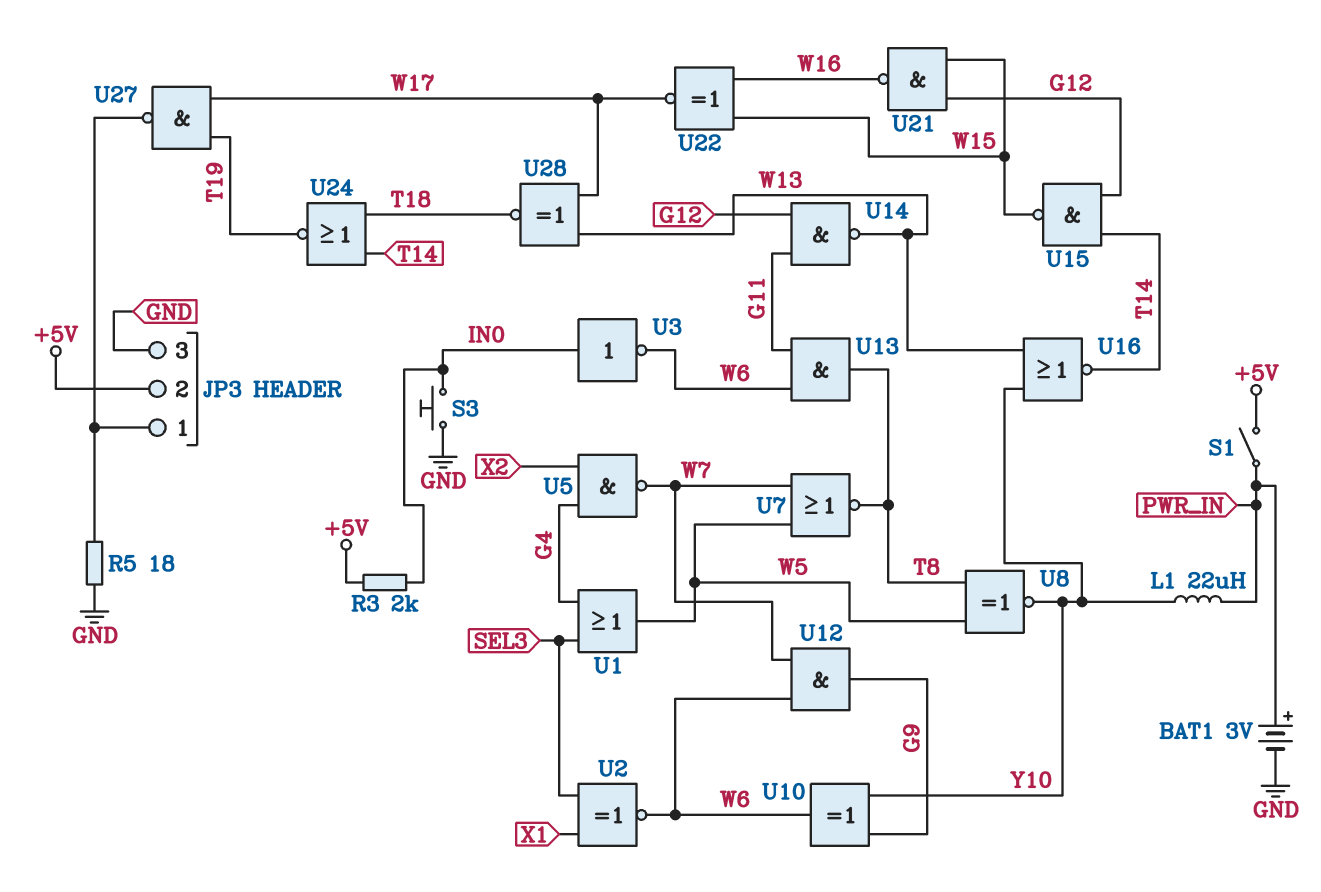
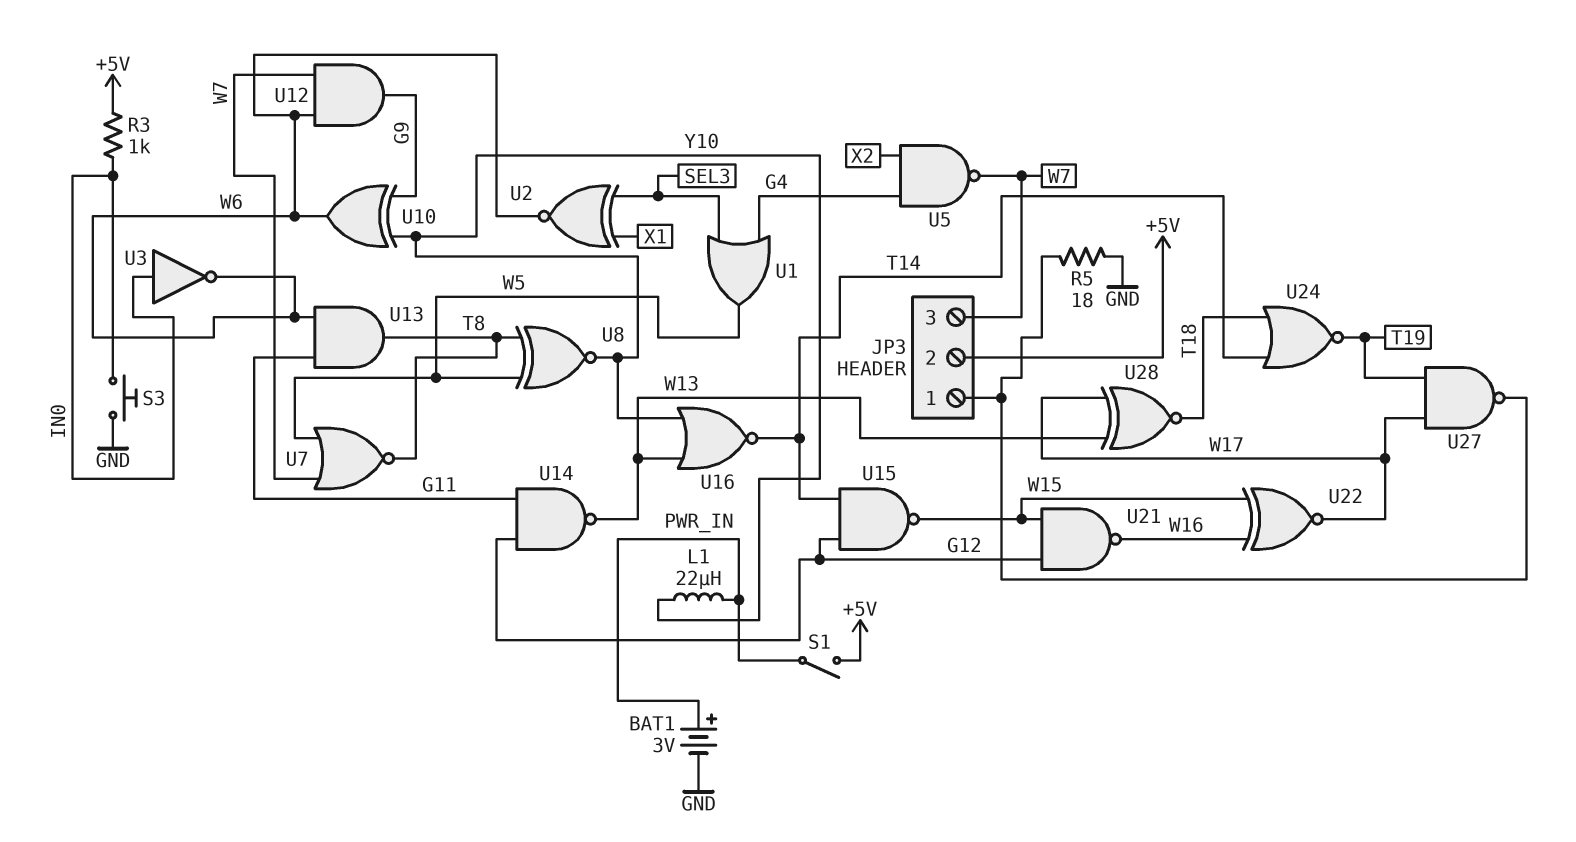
JP3 pin 3: GND -> W7
R3: 2k (+5V, IN0) -> 1k (+5V, IN0)

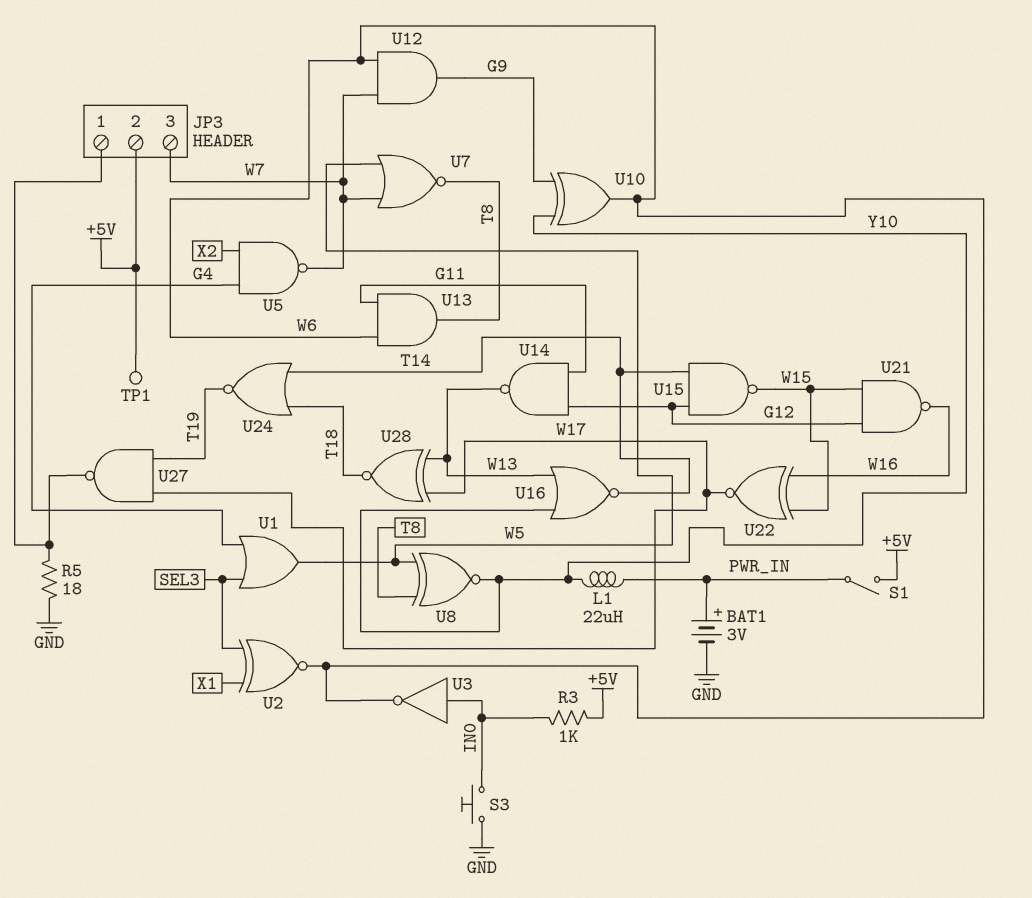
TP1: none -> test point (+5V)

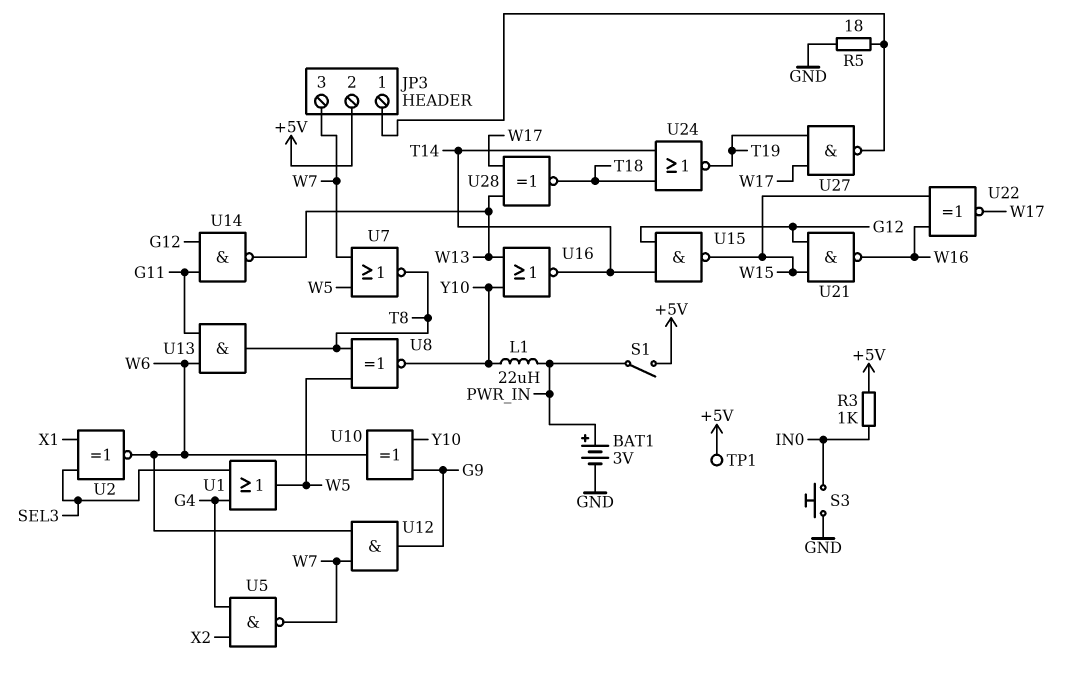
U3: NOT (in IN0, out W6) -> none

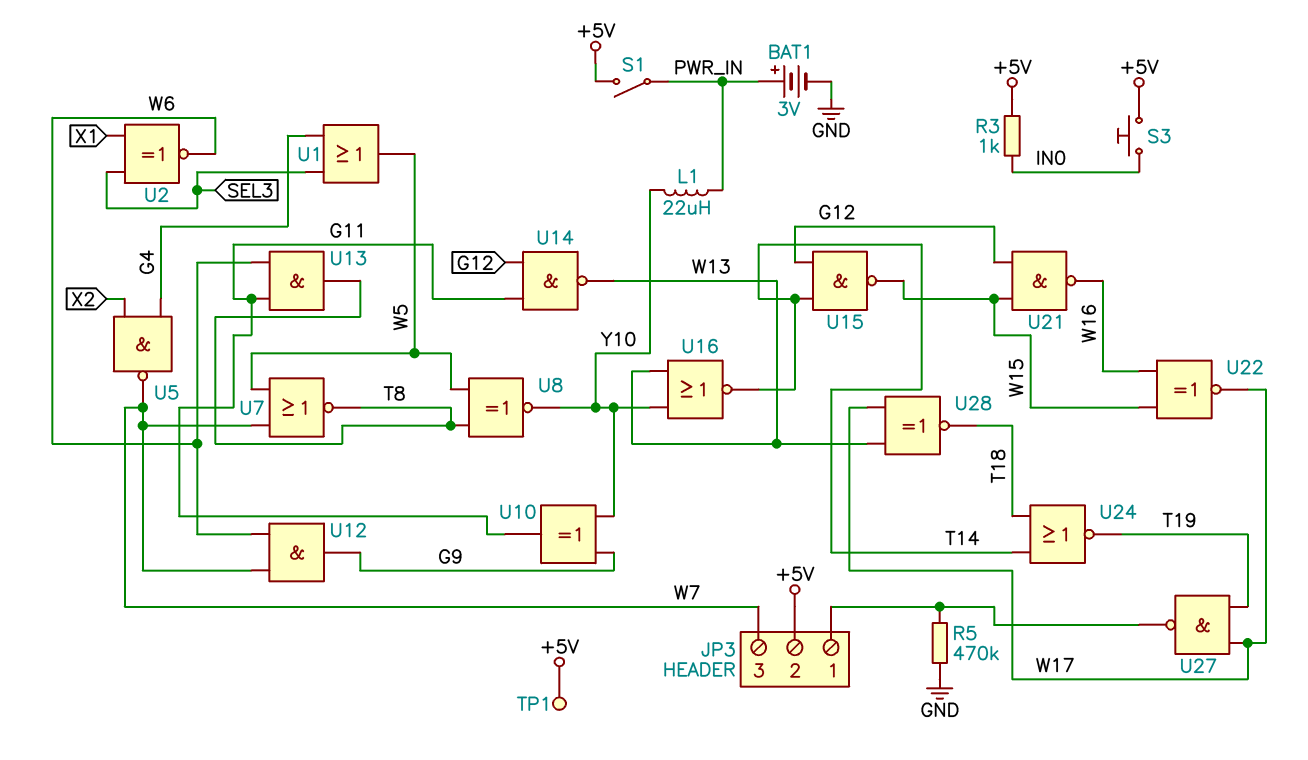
R5: 18 (GND, JP3/1) -> 470k (GND, JP3/1)
S3: button (GND, IN0) -> button (+5V, IN0)
U10: XOR (in G9, in Y10, out W6) -> XOR (in G9, in Y10, out G11)

